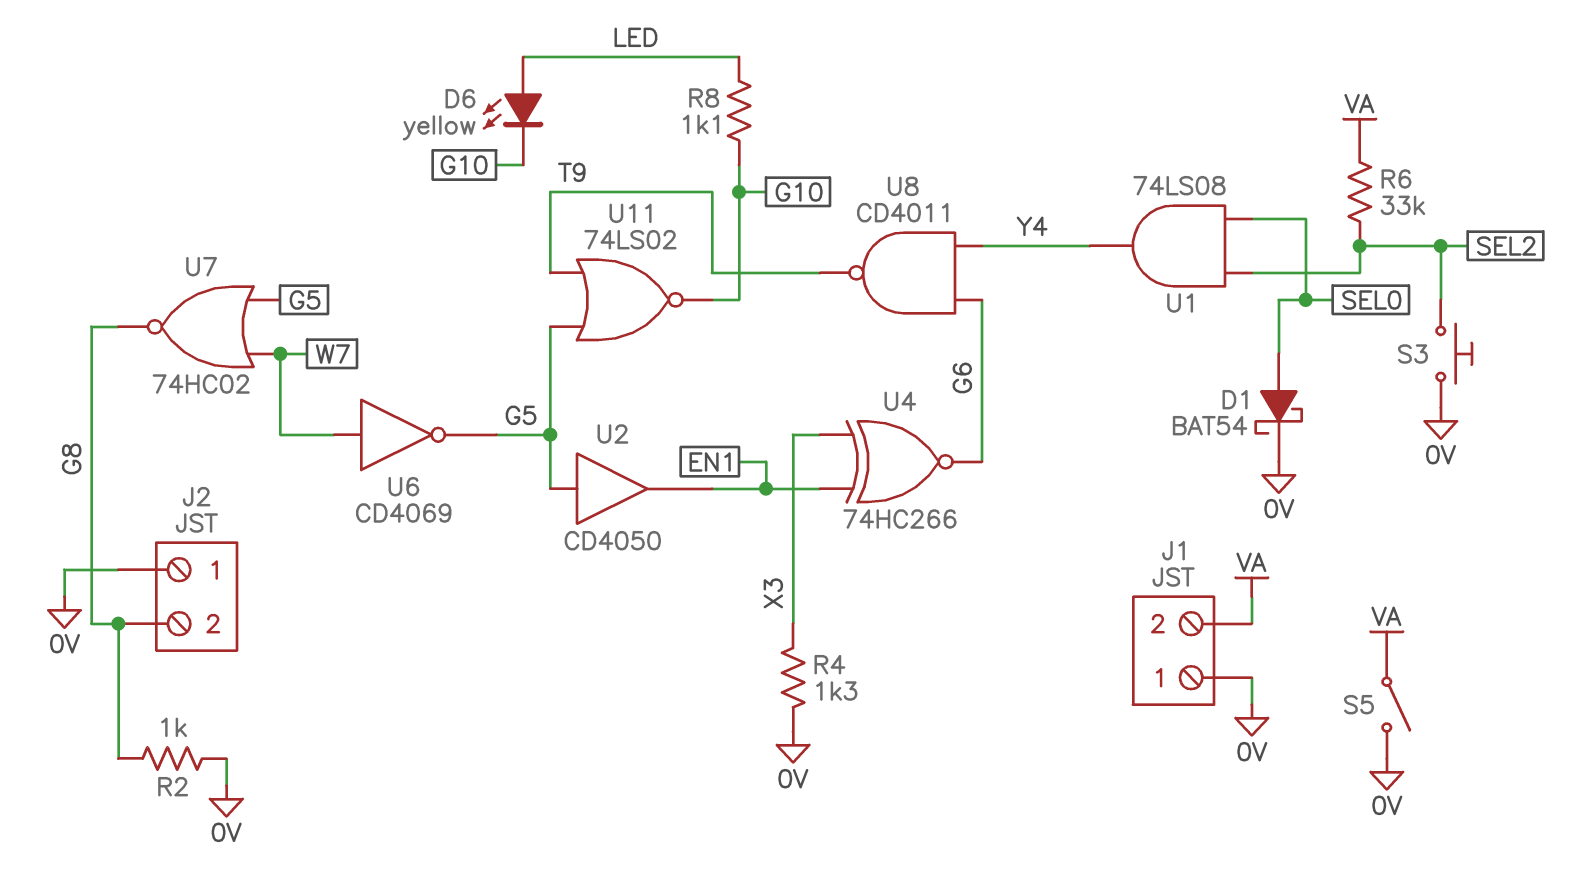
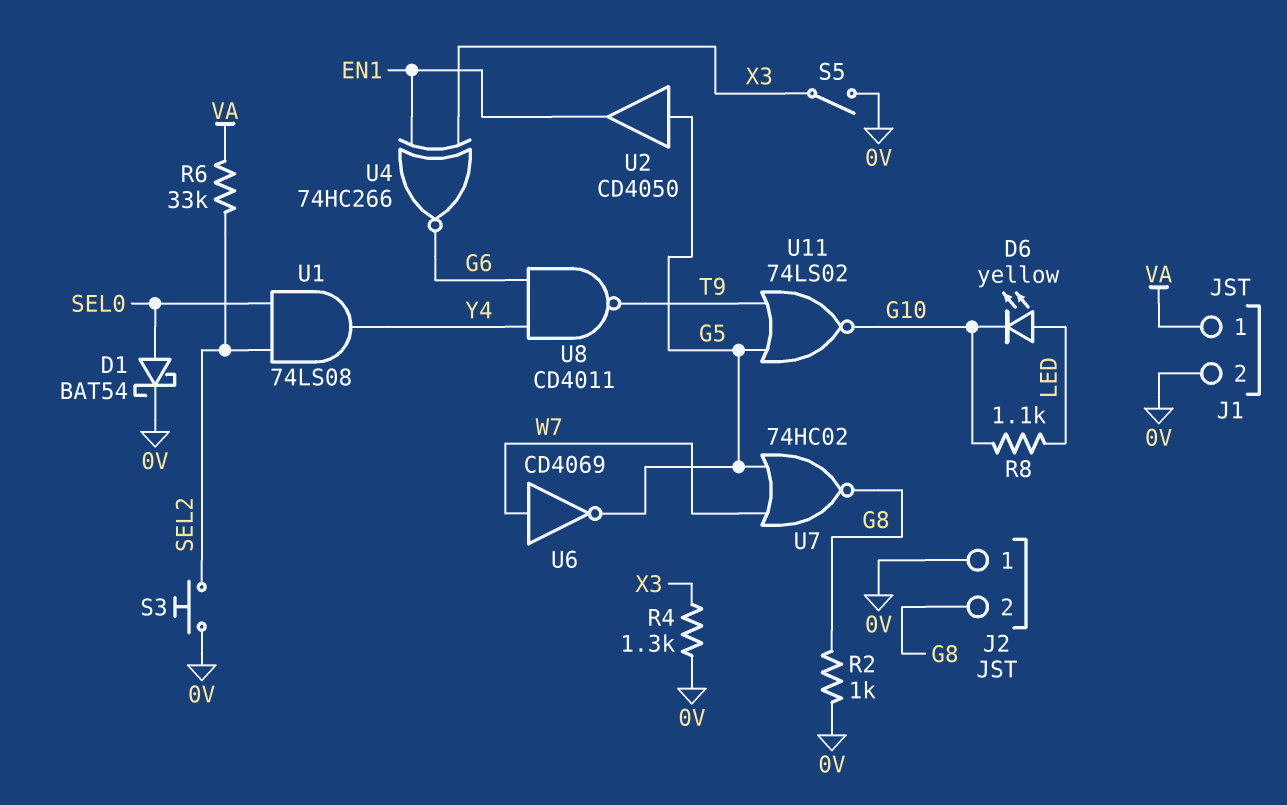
J1 pin 1: 0V -> VA
J1 pin 2: VA -> 0V
S5: switch (0V, VA) -> switch (0V, X3)

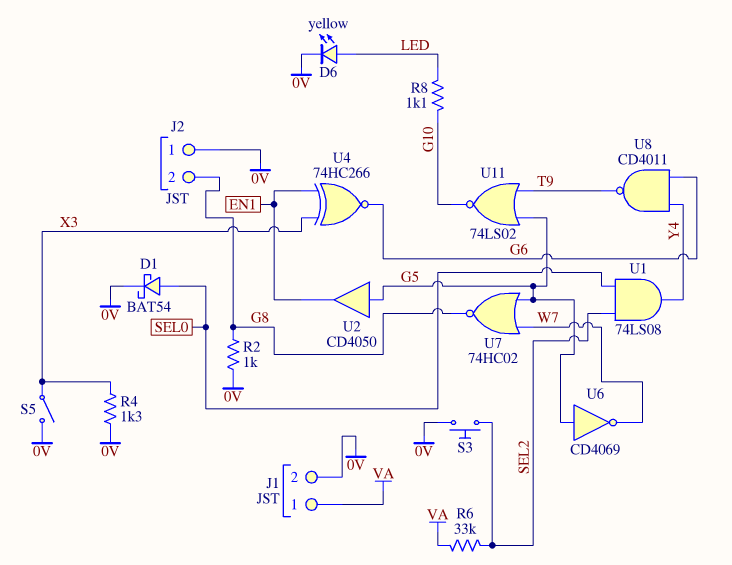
D6: LED yellow (A LED, K G10) -> LED yellow (A LED, K 0V)
U6: NOT CD4069 (in W7, out G5) -> NOT CD4069 (in G5, out W7)

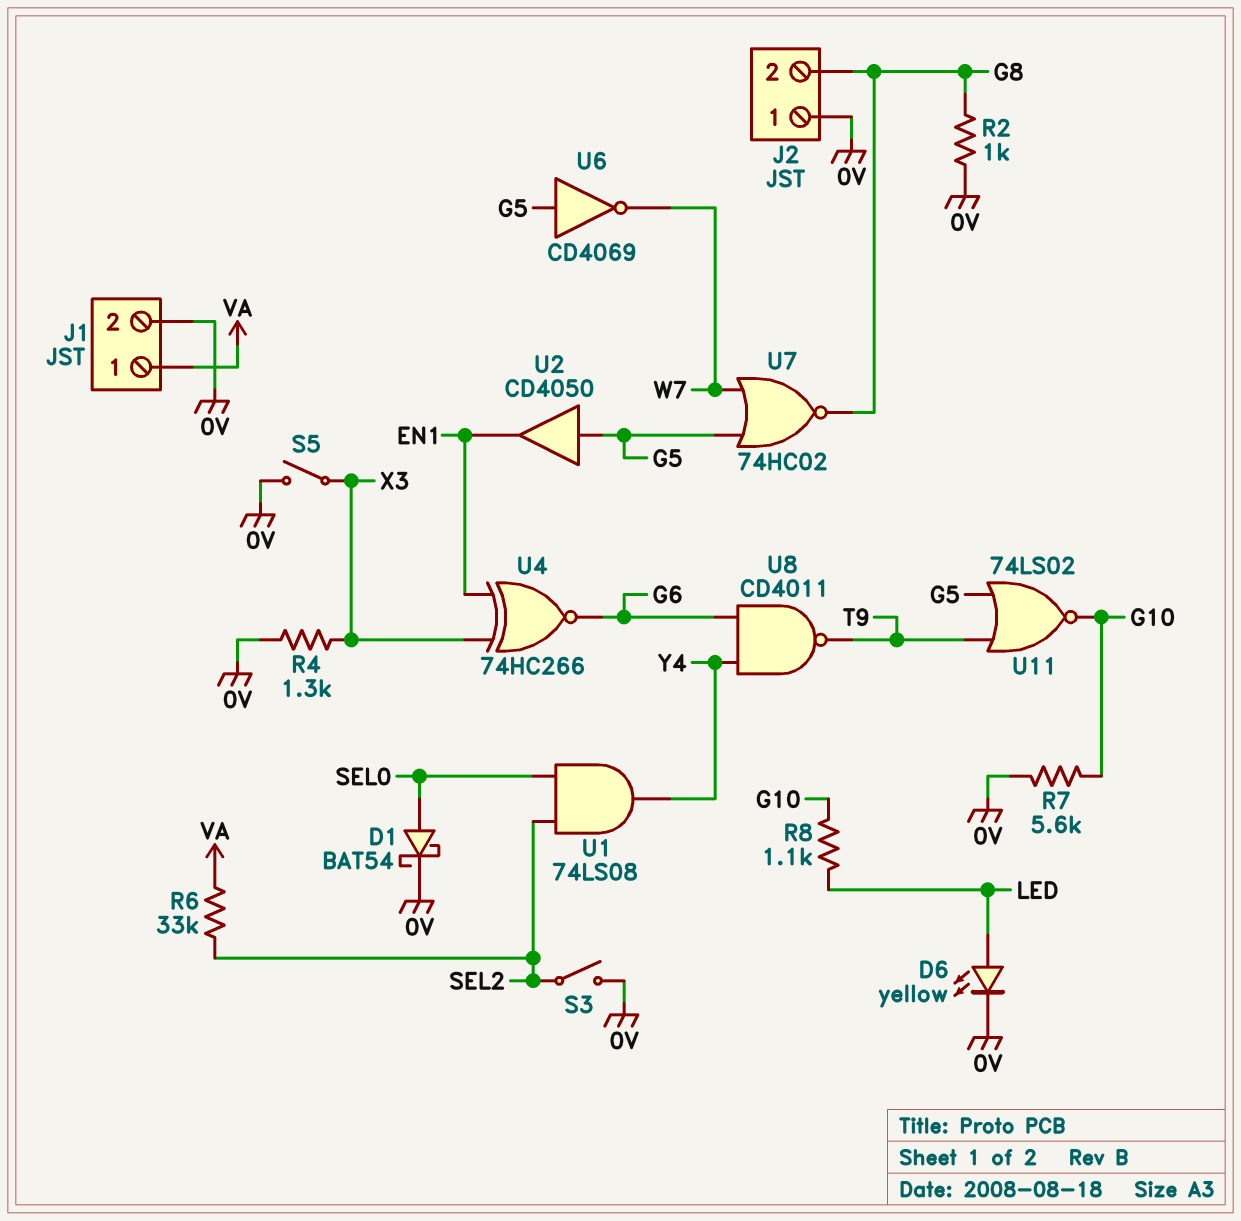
R7: none -> 5.6k (0V, G10)
S3: button (0V, SEL2) -> switch (0V, SEL2)

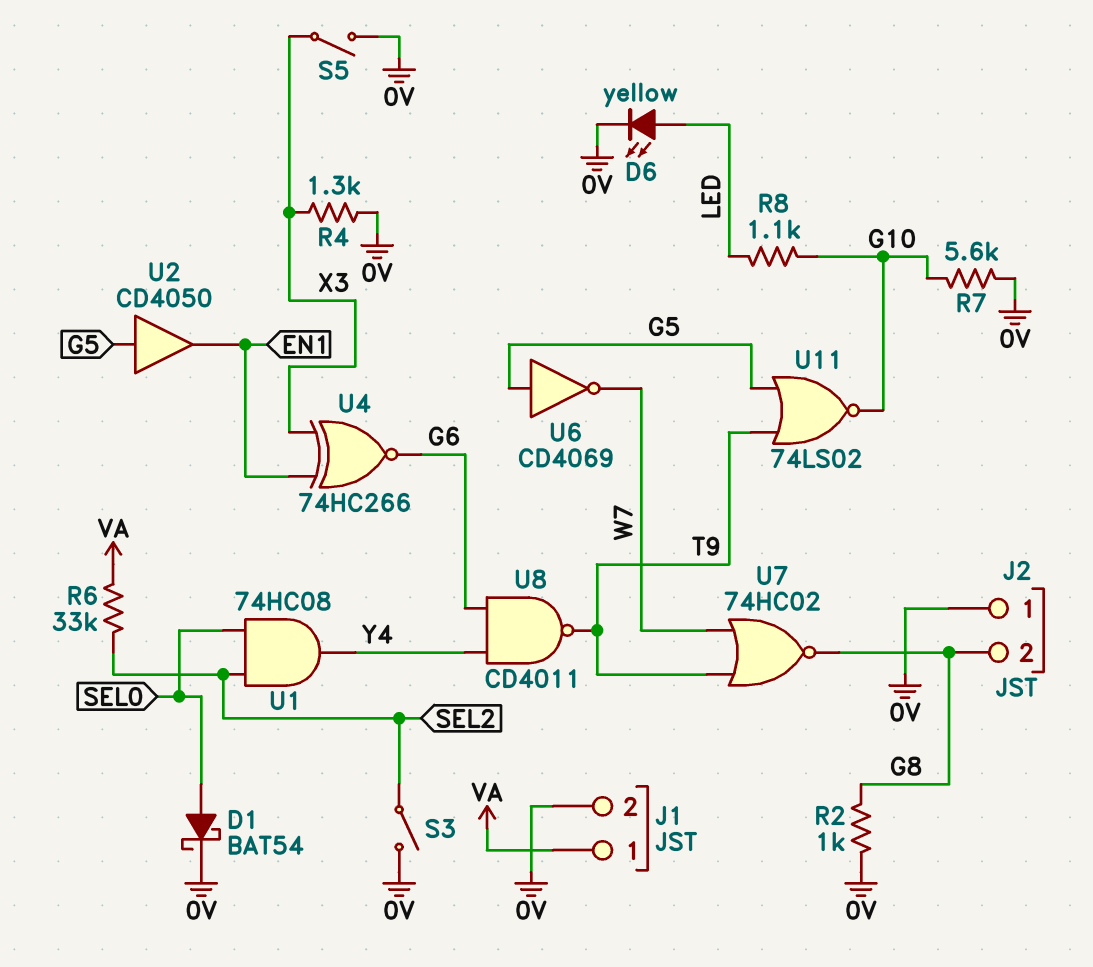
U1: AND 74LS08 (in SEL0, in SEL2, out Y4) -> AND 74HC08 (in SEL0, in SEL2, out Y4)
U7: NOR 74HC02 (in G5, in W7, out G8) -> NOR 74HC02 (in T9, in W7, out G8)

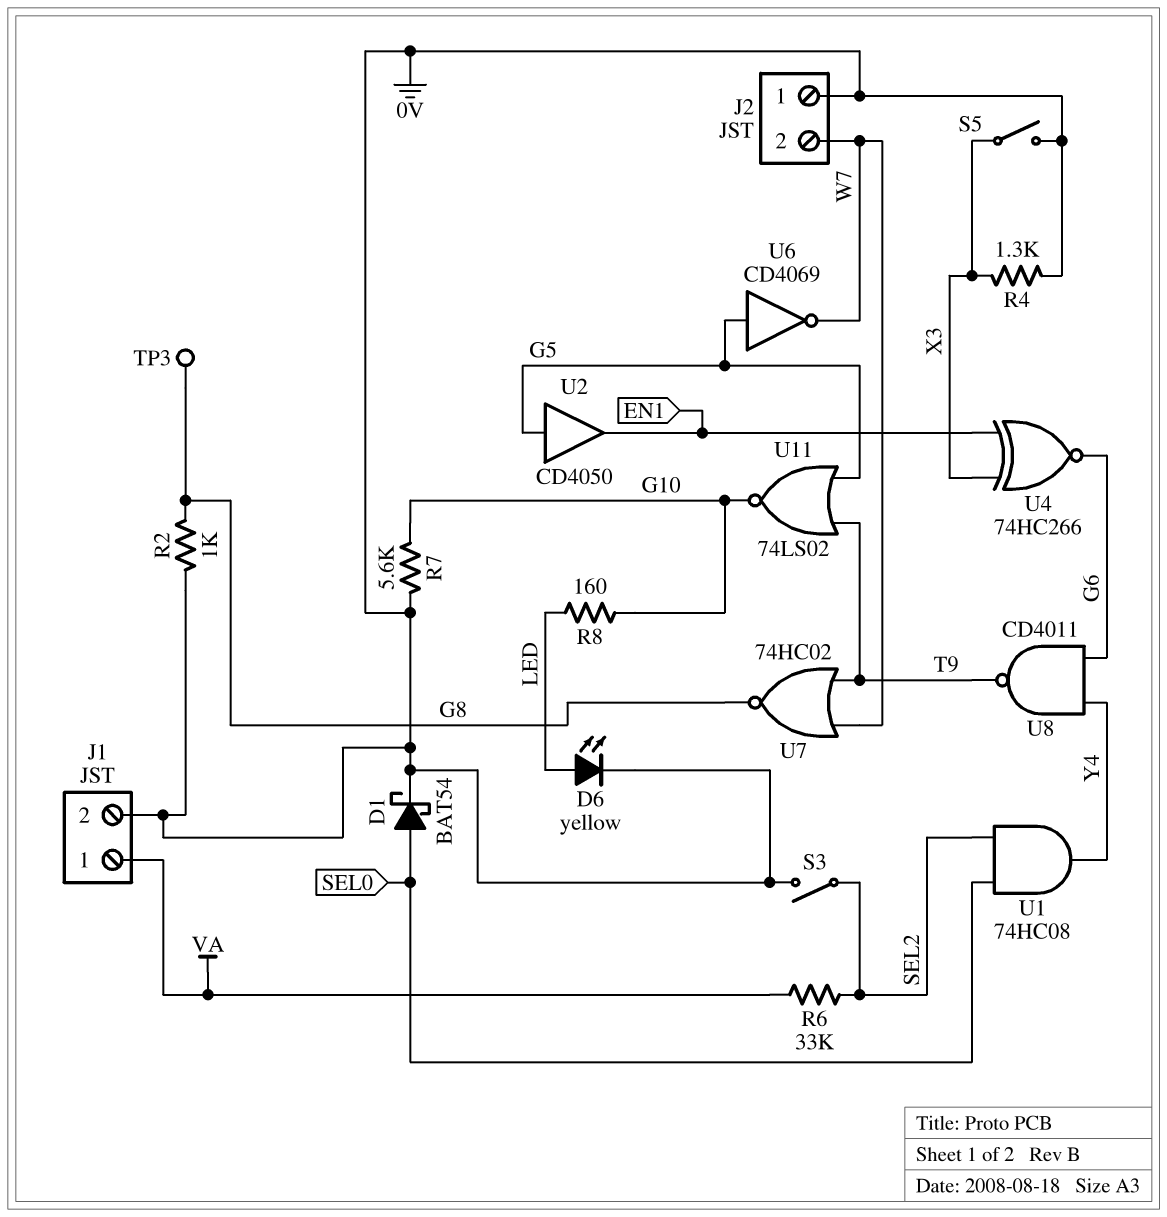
J2 pin 2: G8 -> W7
R8: 1.1k (G10, LED) -> 160 (G10, LED)
TP3: none -> test point (G8)

